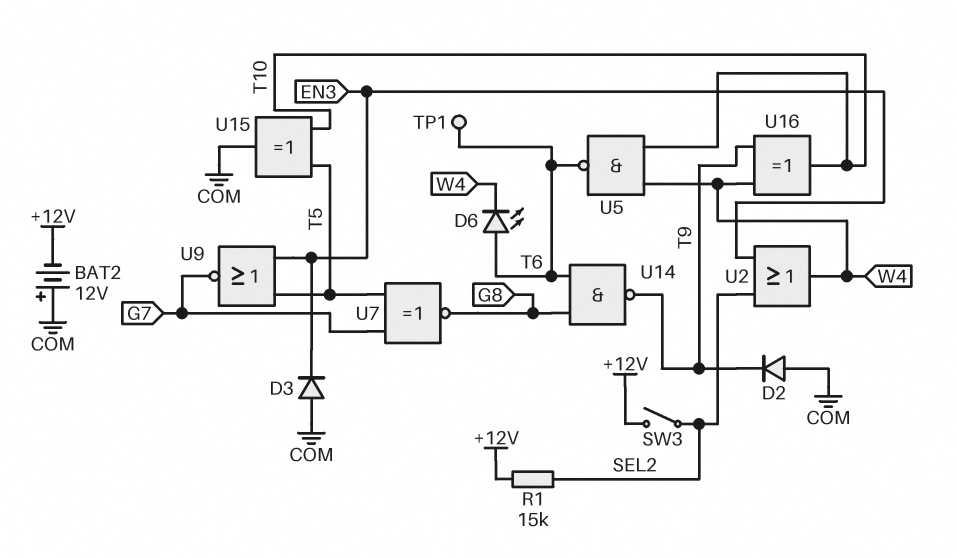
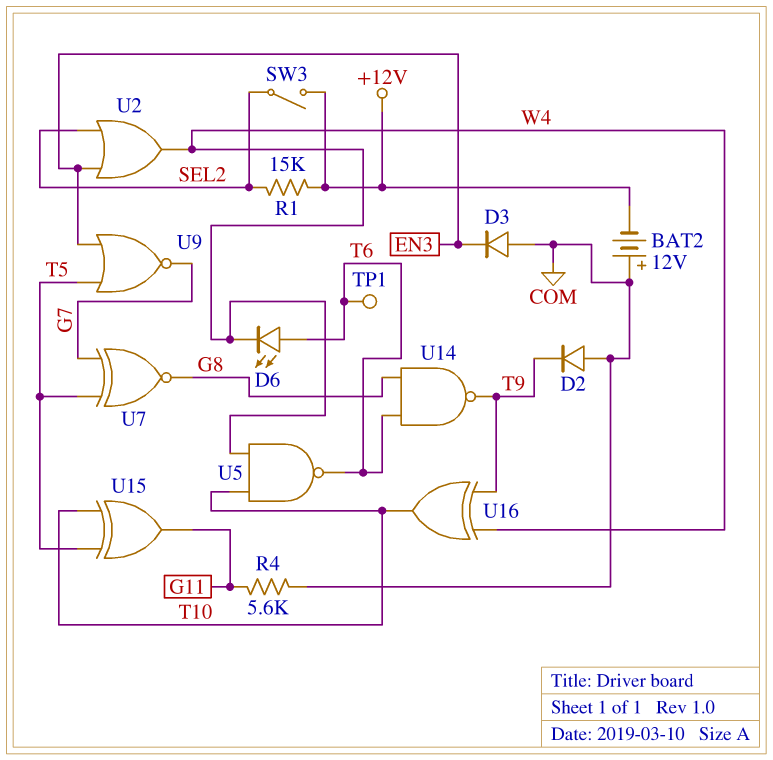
R4: none -> 5.6k (COM, G11)
U15: XOR (in T5, in T10, out COM) -> XOR (in T5, in T10, out G11)

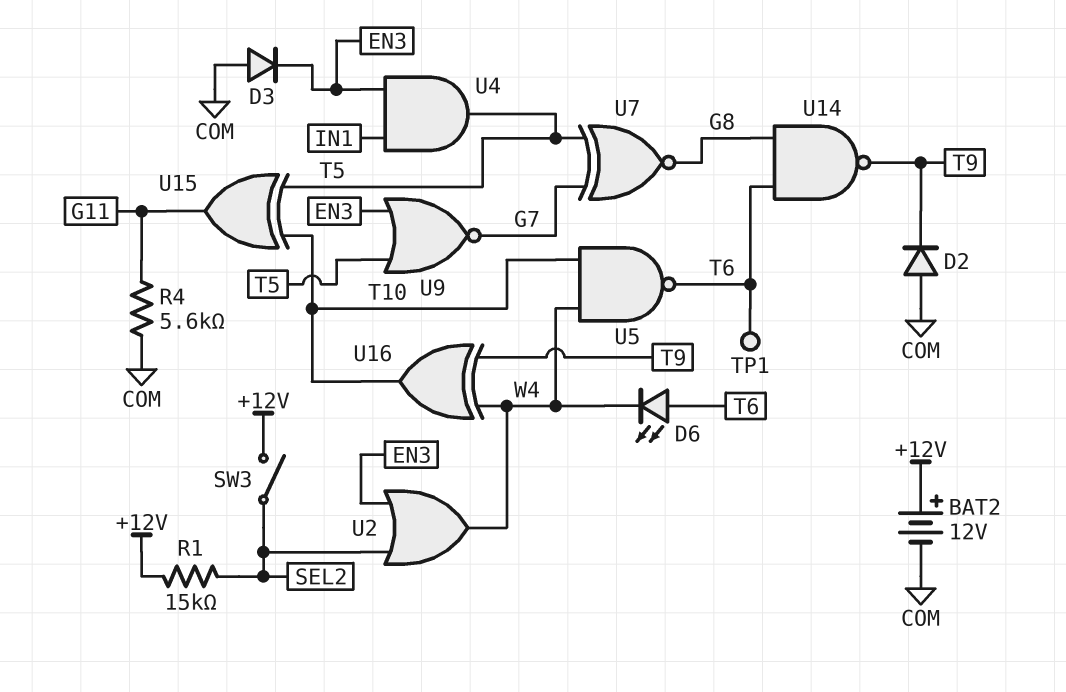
BAT2: 12V (plus COM, minus +12V) -> 12V (plus +12V, minus COM)
U4: none -> AND (in EN3, in IN1, out T5)

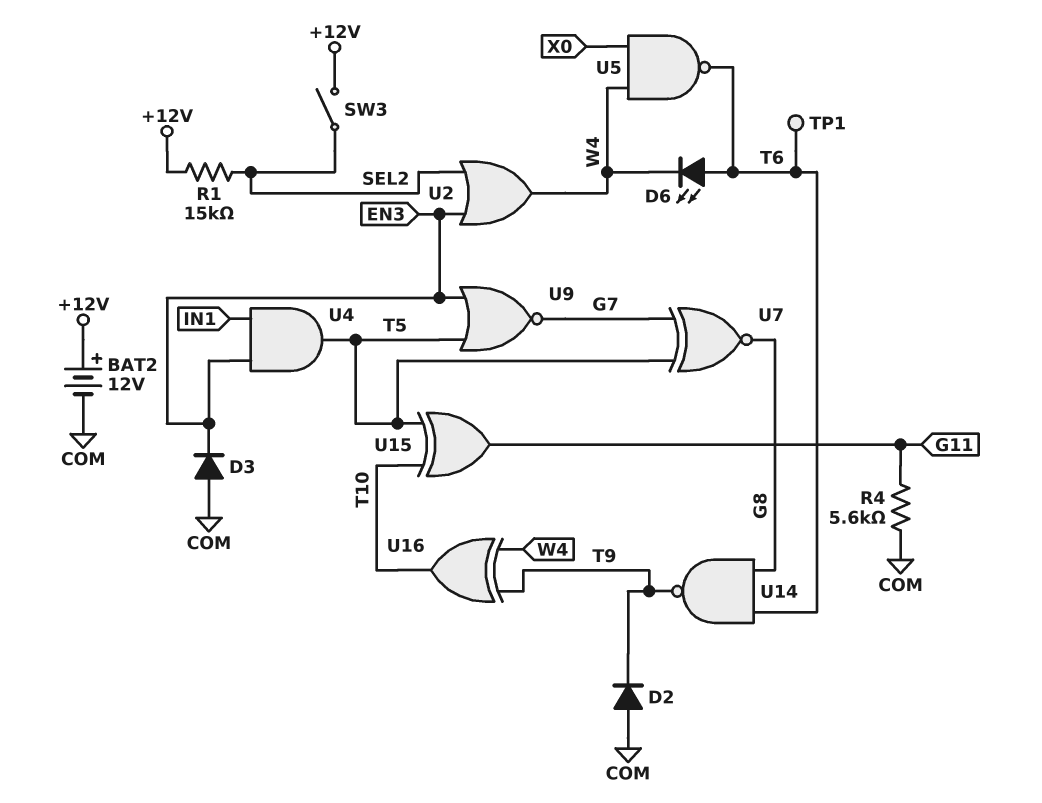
U5: NAND (in T10, in W4, out T6) -> NAND (in W4, in X0, out T6)

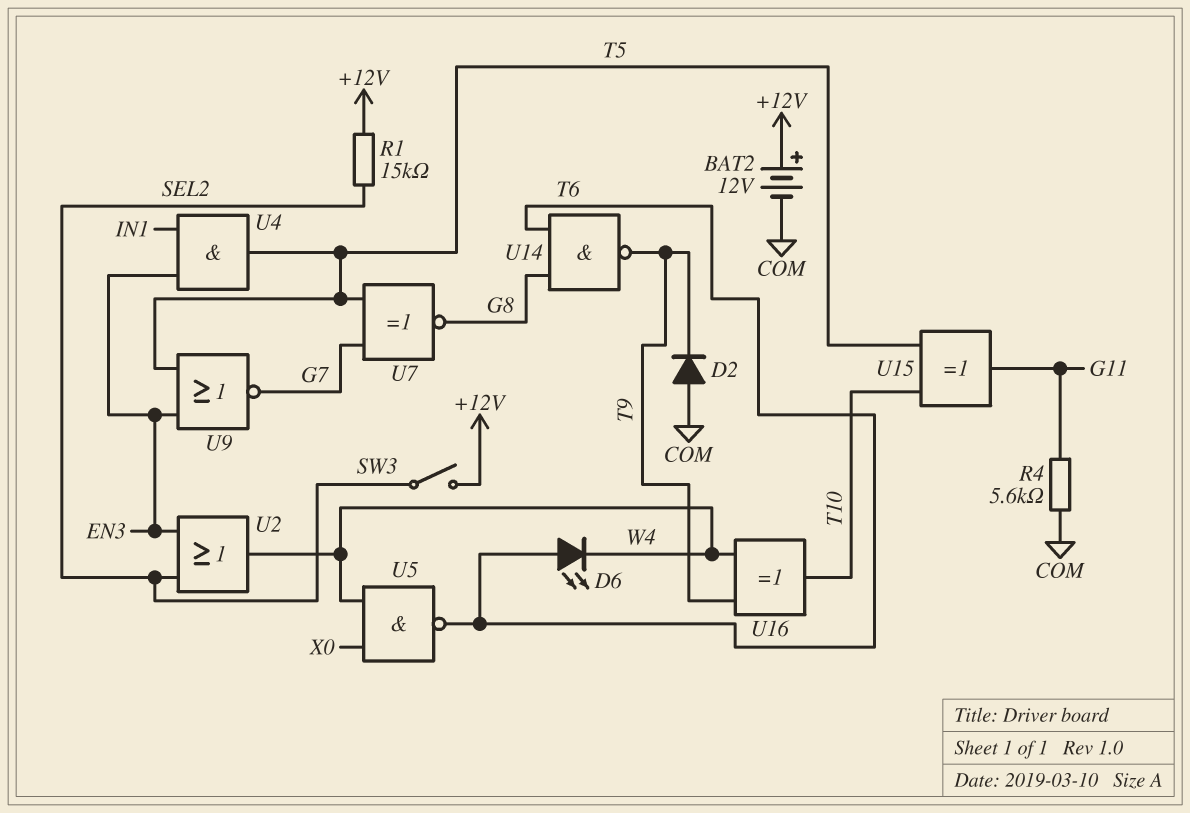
D3: diode (A COM, K EN3) -> none
TP1: test point (T6) -> none

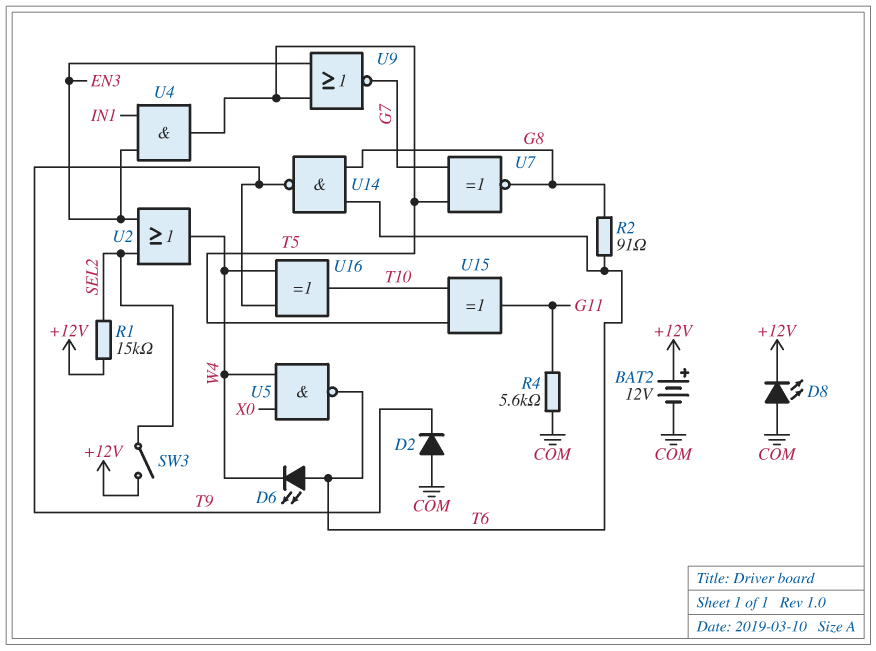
D8: none -> LED (A COM, K +12V)
R2: none -> 91 (G8, T6)

